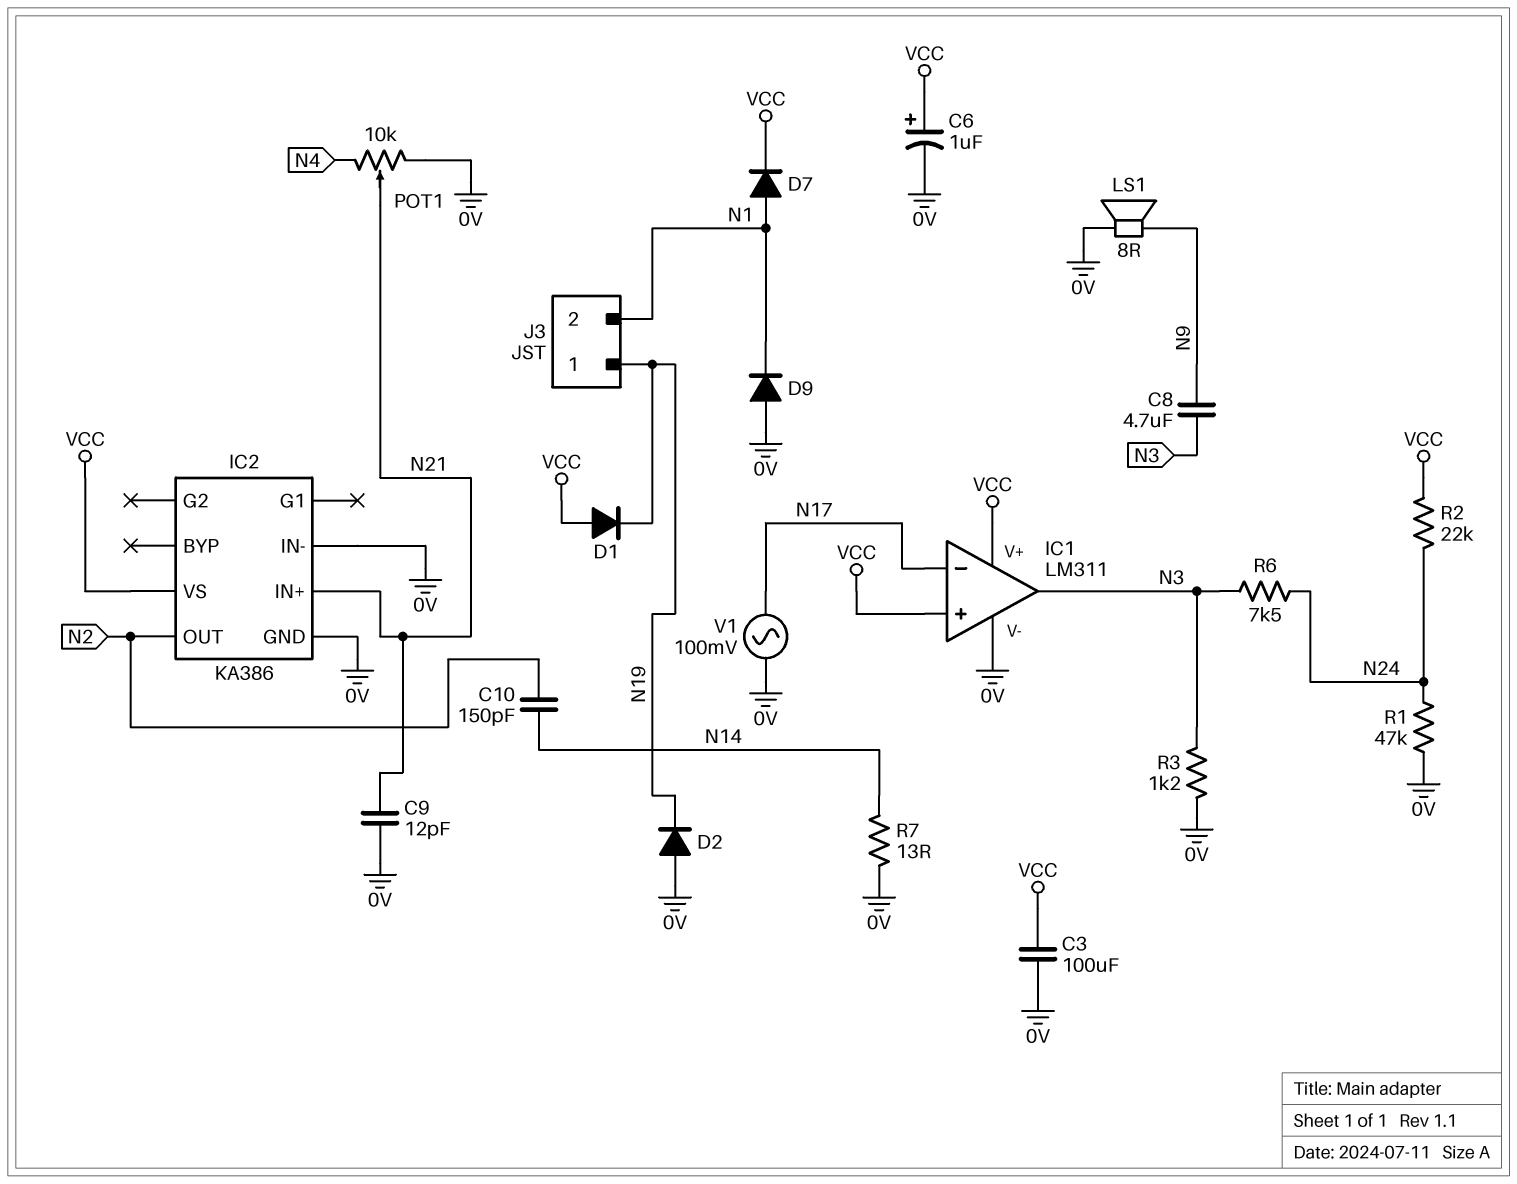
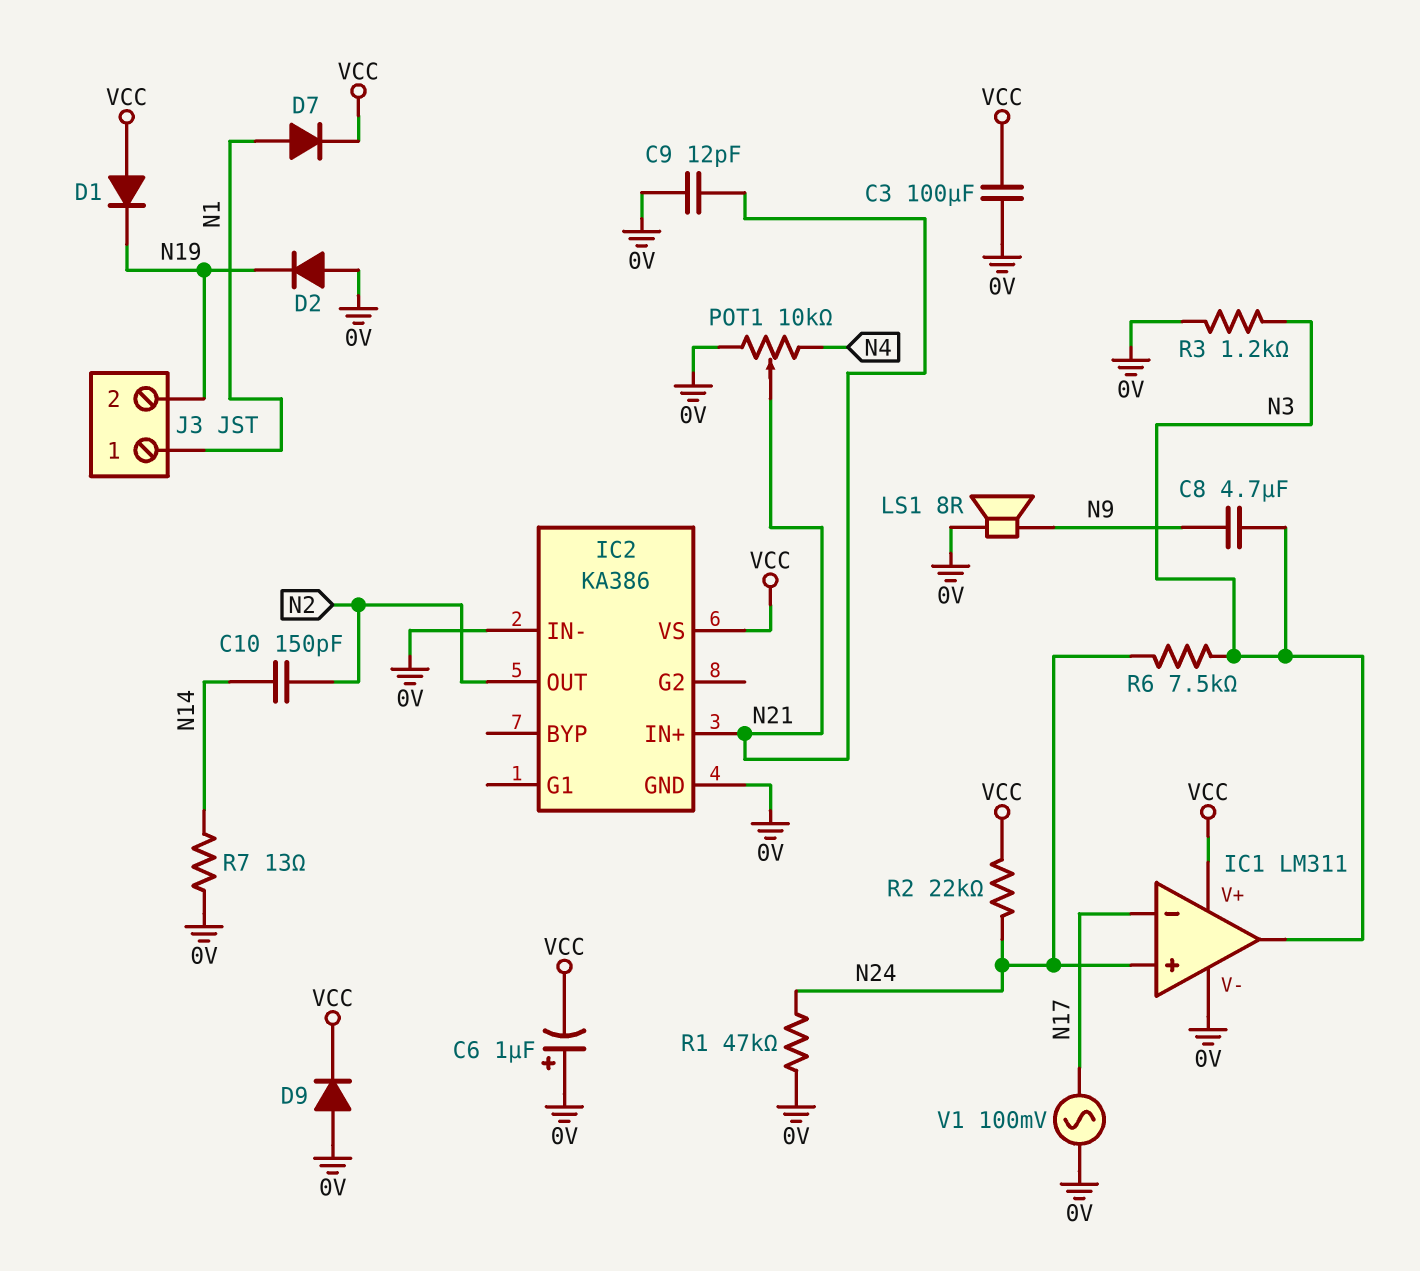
C6: 1uF (plus VCC, minus 0V) -> 1uF (plus 0V, minus VCC)
D9: diode (A 0V, K N1) -> diode (A 0V, K VCC)
IC1 pin in+: VCC -> N24
J3 pin 1: N19 -> N1
J3 pin 2: N1 -> N19

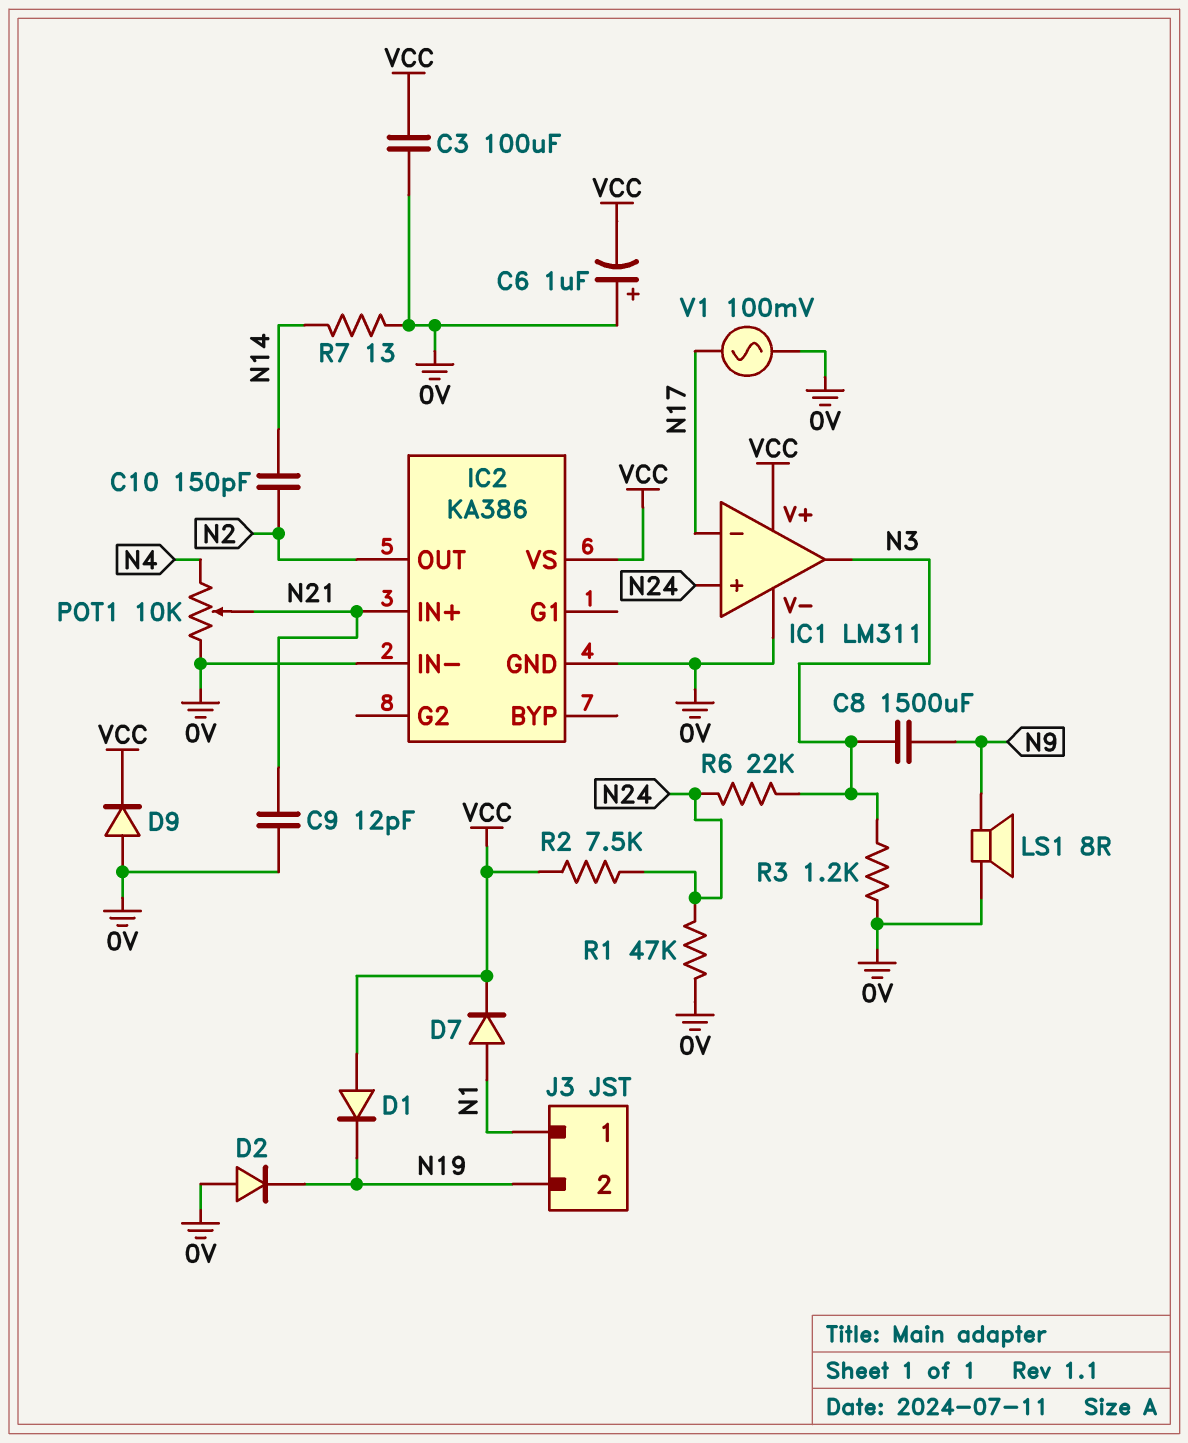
C8: 4.7uF (N3, N9) -> 1500uF (N3, N9)
R2: 22k (N24, VCC) -> 7.5k (N24, VCC)
R6: 7.5k (N3, N24) -> 22k (N3, N24)

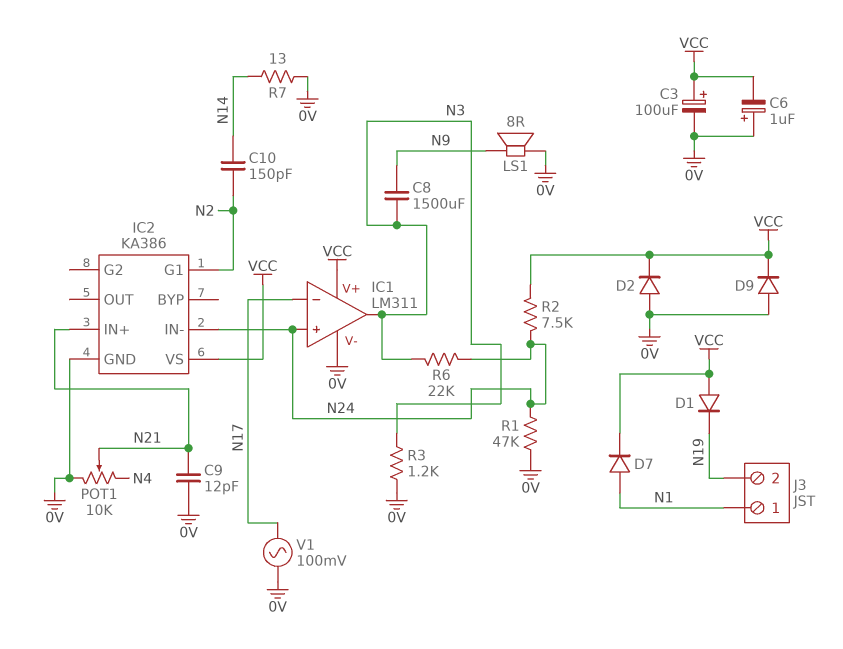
C3: 100uF (0V, VCC) -> 100uF (plus VCC, minus 0V)
D2: diode (A 0V, K N19) -> diode (A 0V, K VCC)
IC2 pin G1: none -> N2
IC2 pin IN-: 0V -> N24
IC2 pin OUT: N2 -> none

